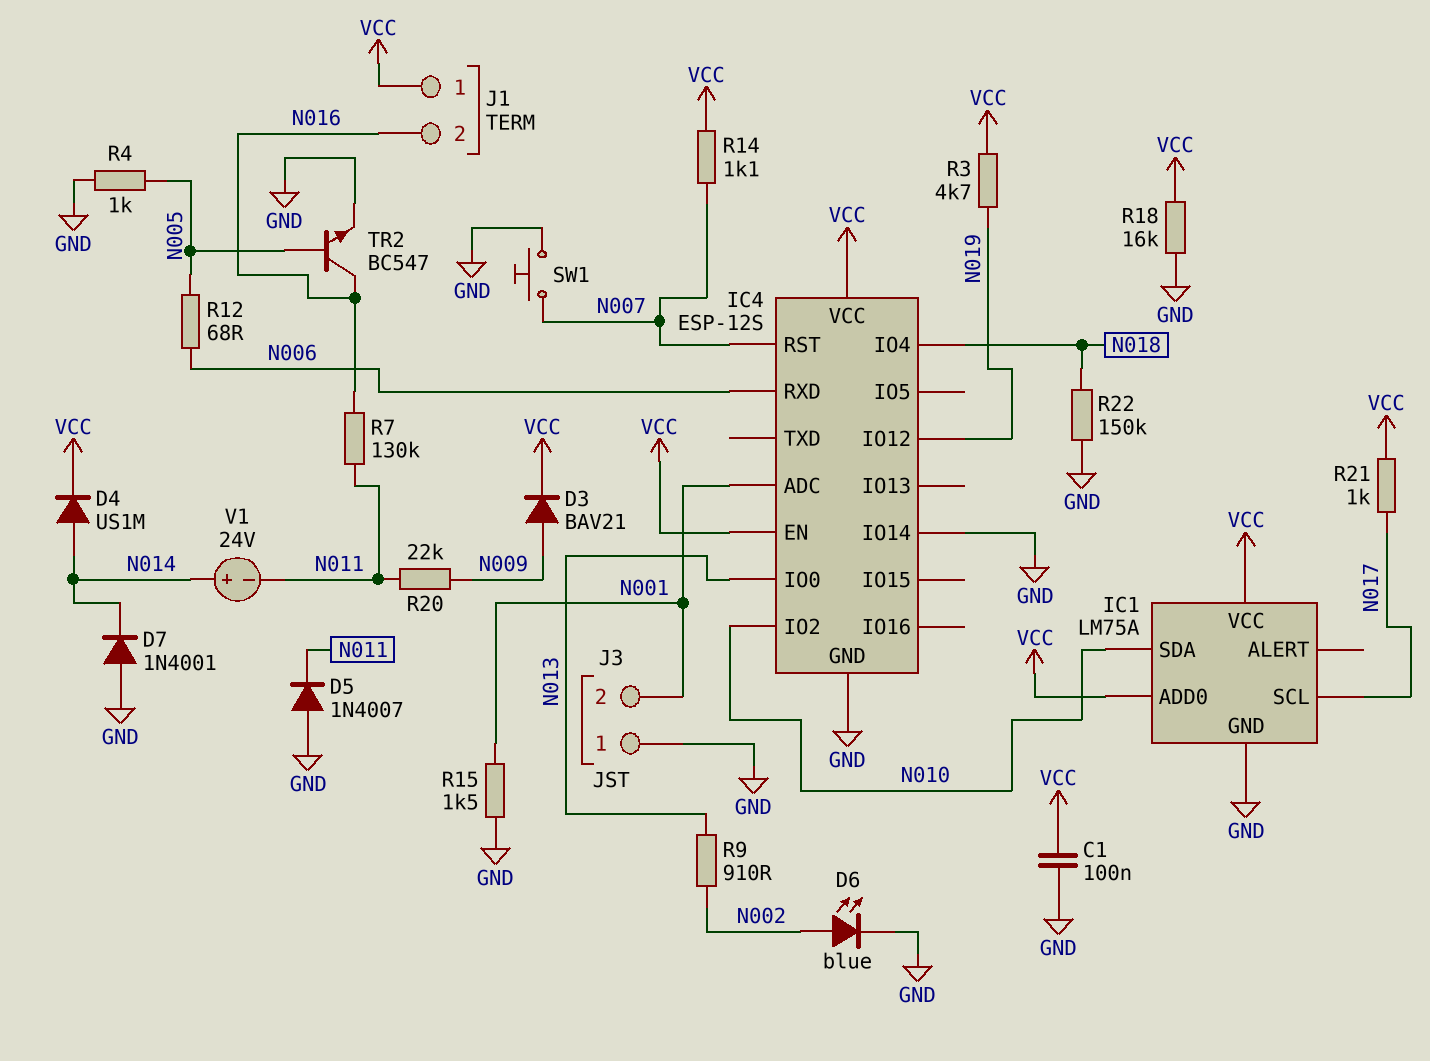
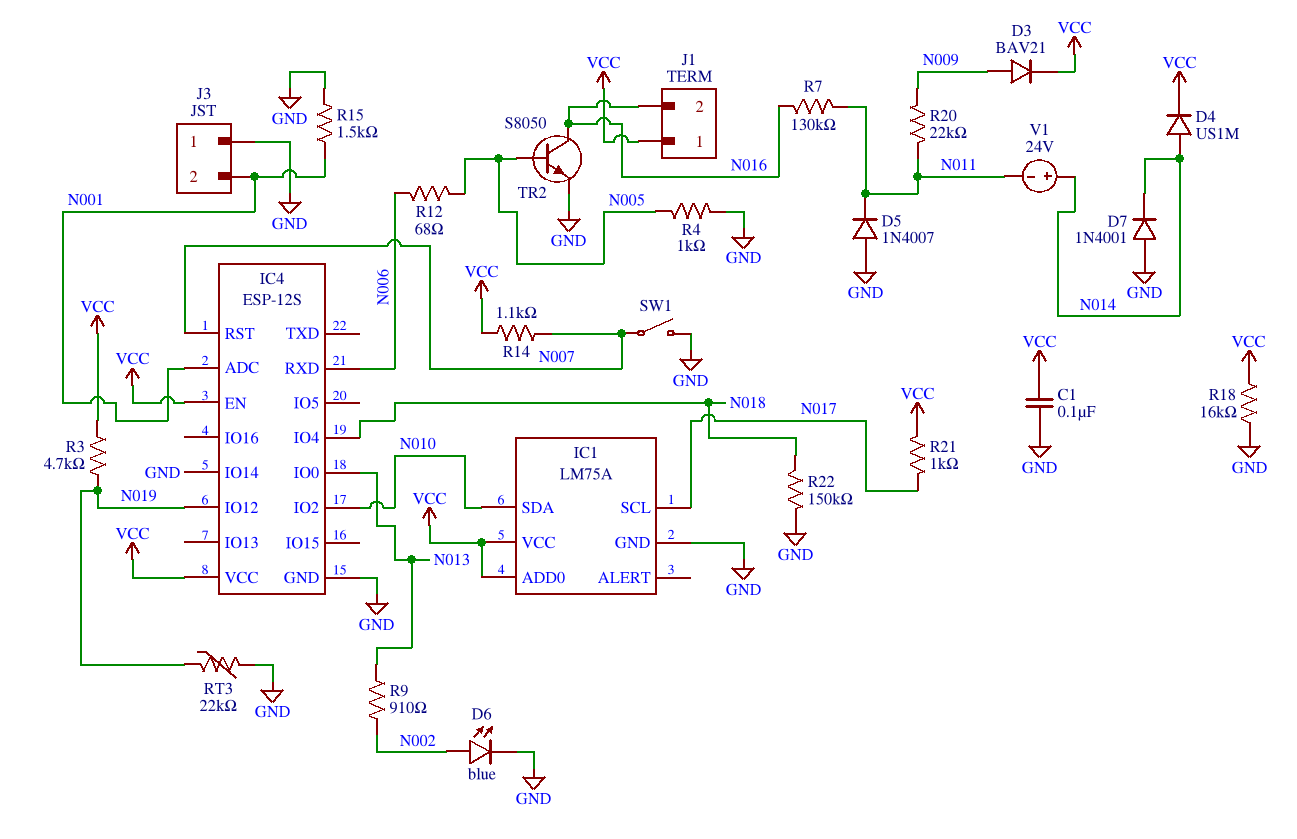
RT3: none -> 22k (GND, N019)
SW1: button (GND, N007) -> switch (GND, N007)
TR2: NPN BC547 (B N005, C N016, E GND) -> NPN S8050 (B N005, C N016, E GND)

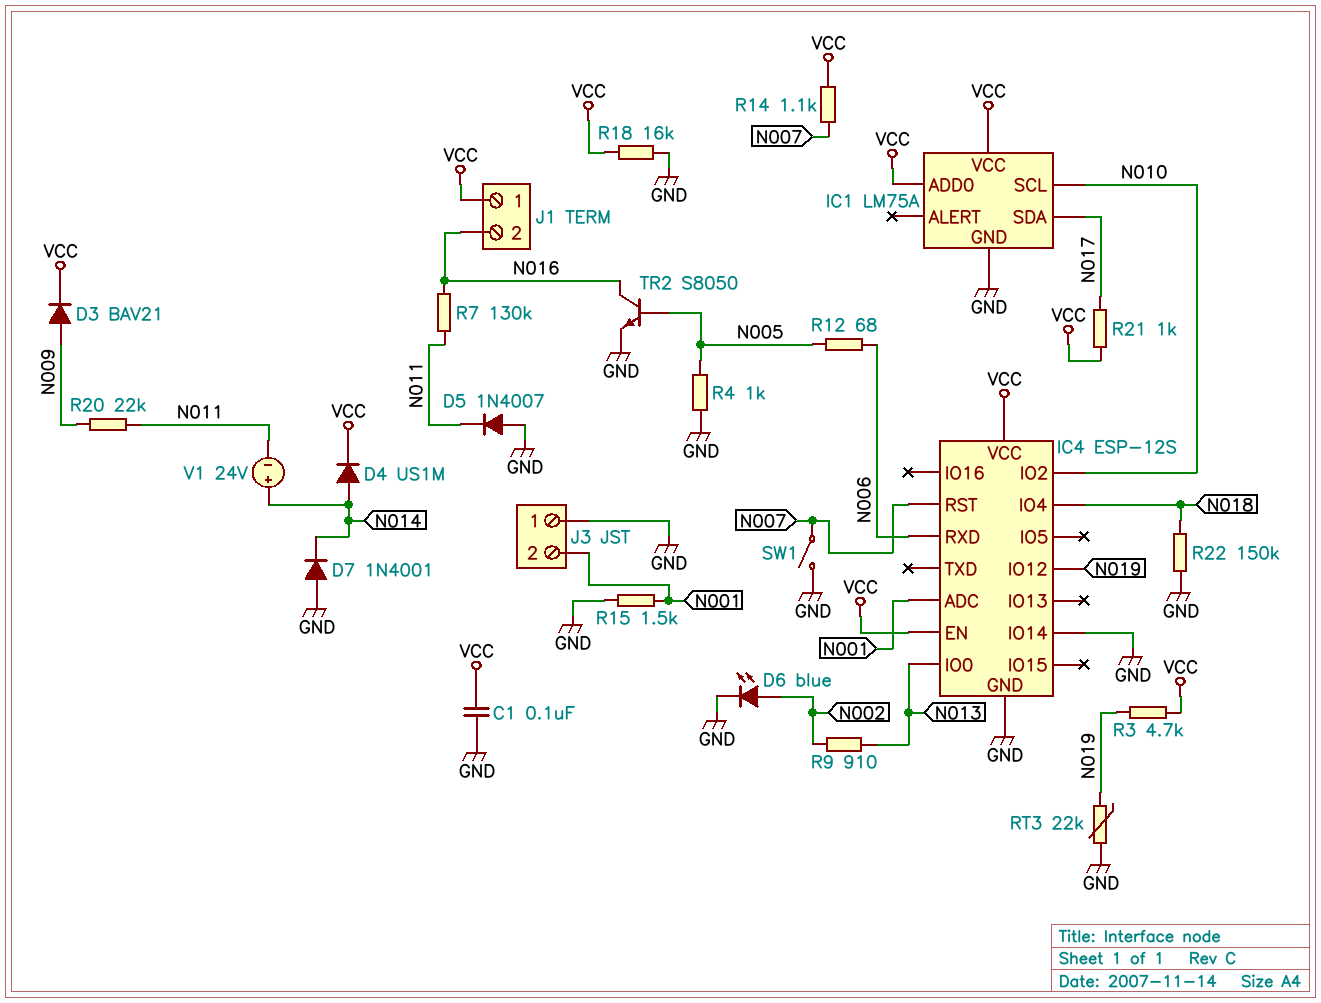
IC1 pin SCL: N017 -> N010
IC1 pin SDA: N010 -> N017

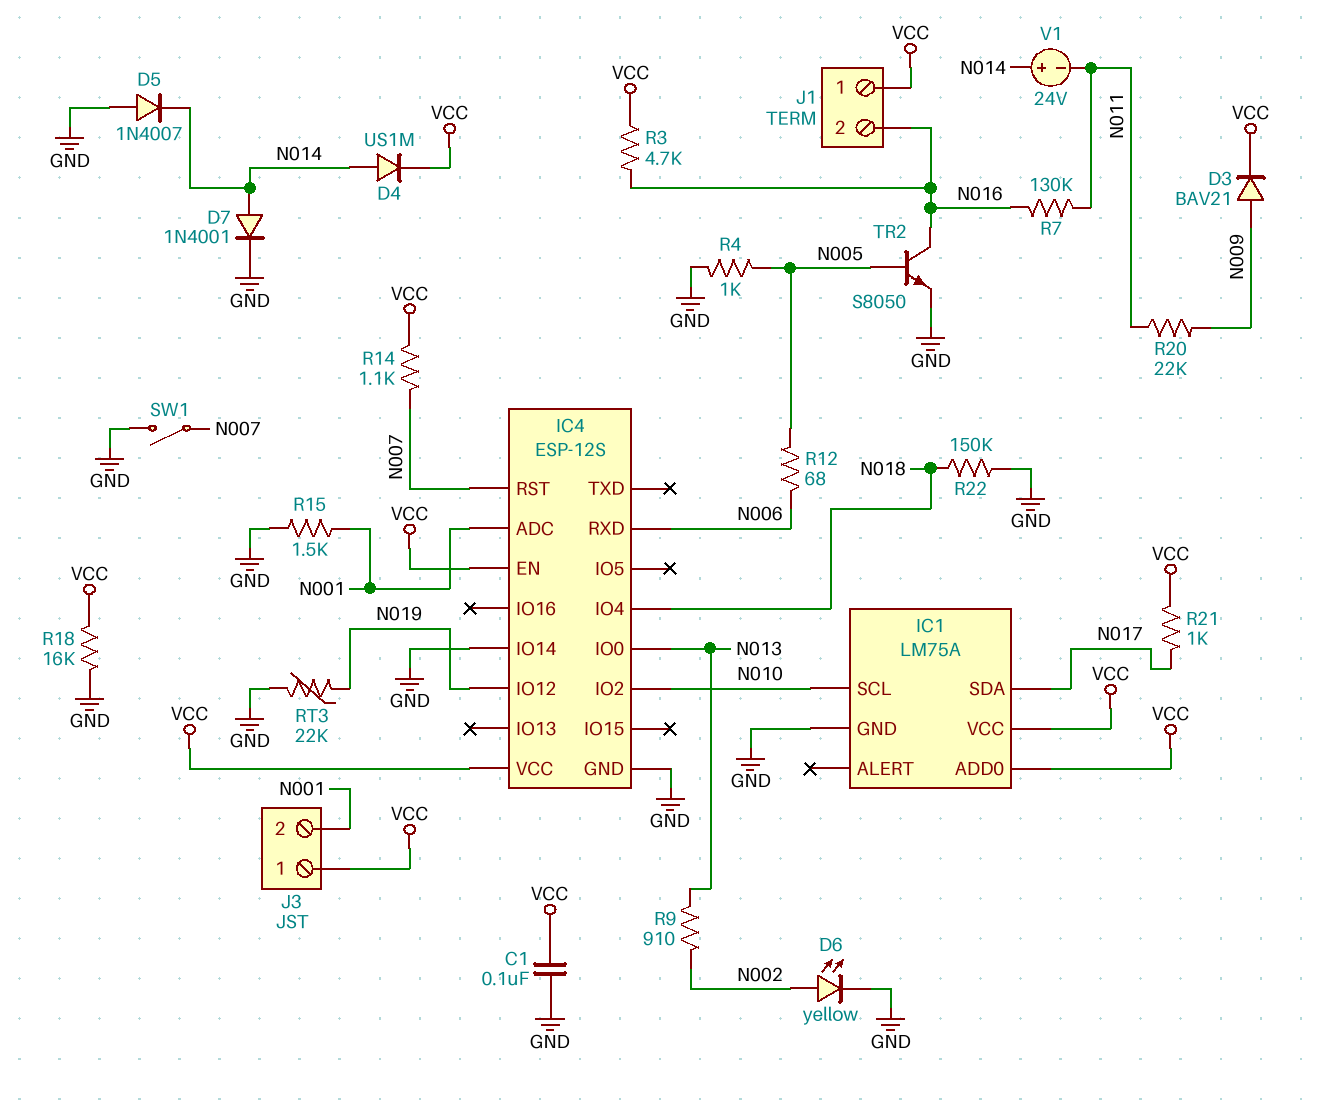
D5: diode 1N4007 (A GND, K N011) -> diode 1N4007 (A GND, K N014)
D6: LED blue (A N002, K GND) -> LED yellow (A N002, K GND)
D7: diode 1N4001 (A GND, K N014) -> diode 1N4001 (A N014, K GND)
J3 pin 1: GND -> VCC
R3: 4.7k (N019, VCC) -> 4.7k (N016, VCC)

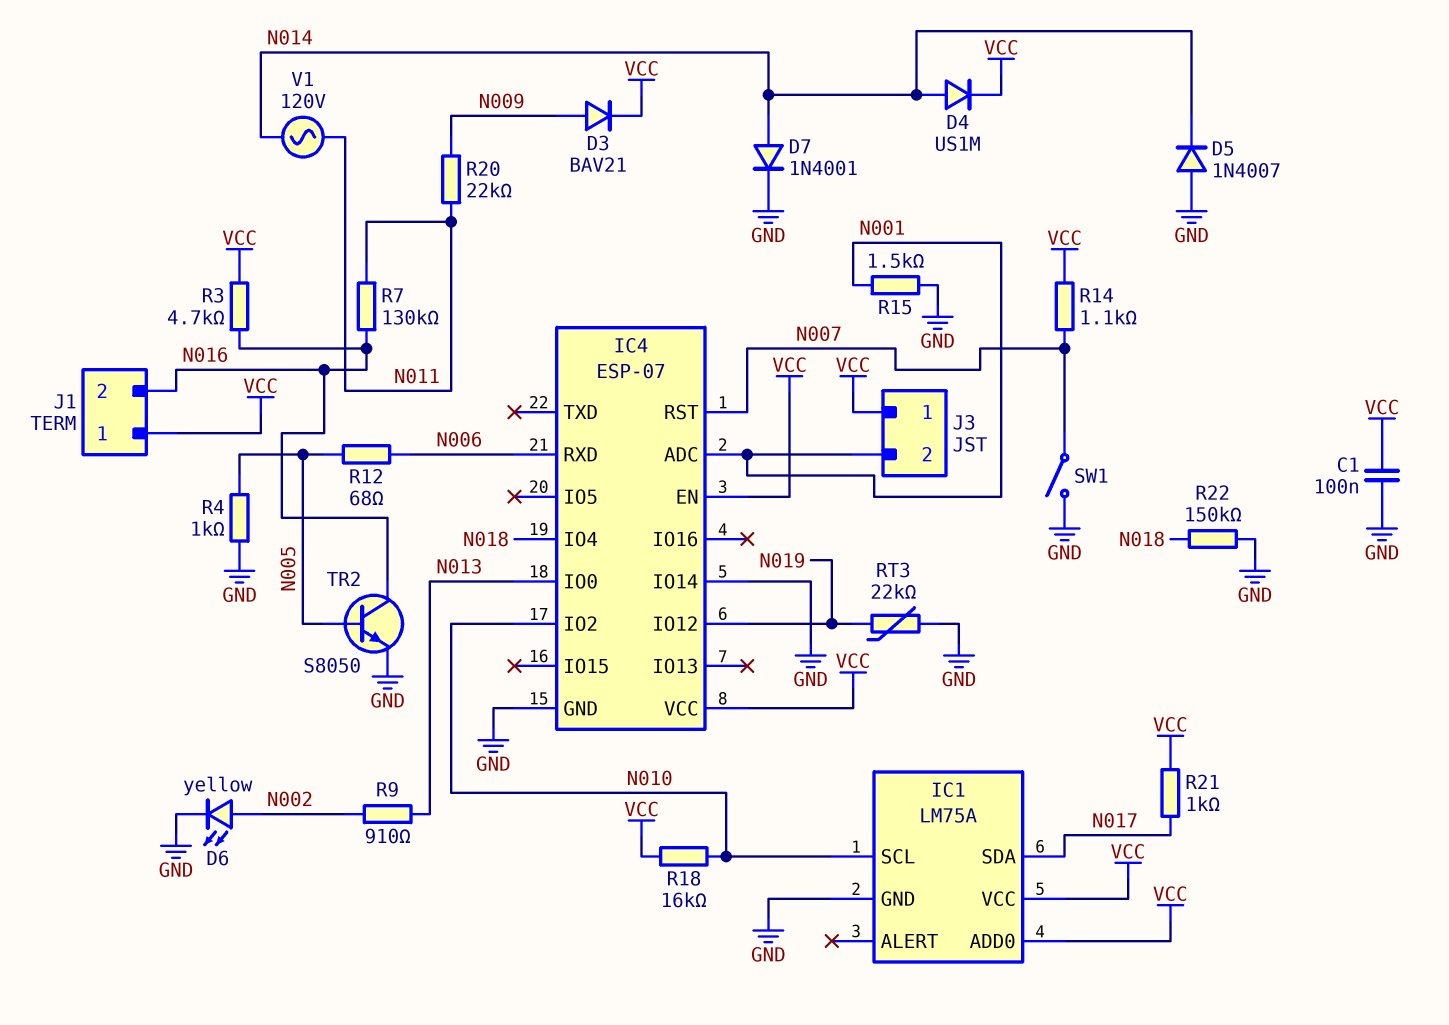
IC4: ESP-12S -> ESP-07
R18: 16k (GND, VCC) -> 16k (N010, VCC)
V1: 24V (plus N014, minus N011) -> AC 120V (N011, N014)

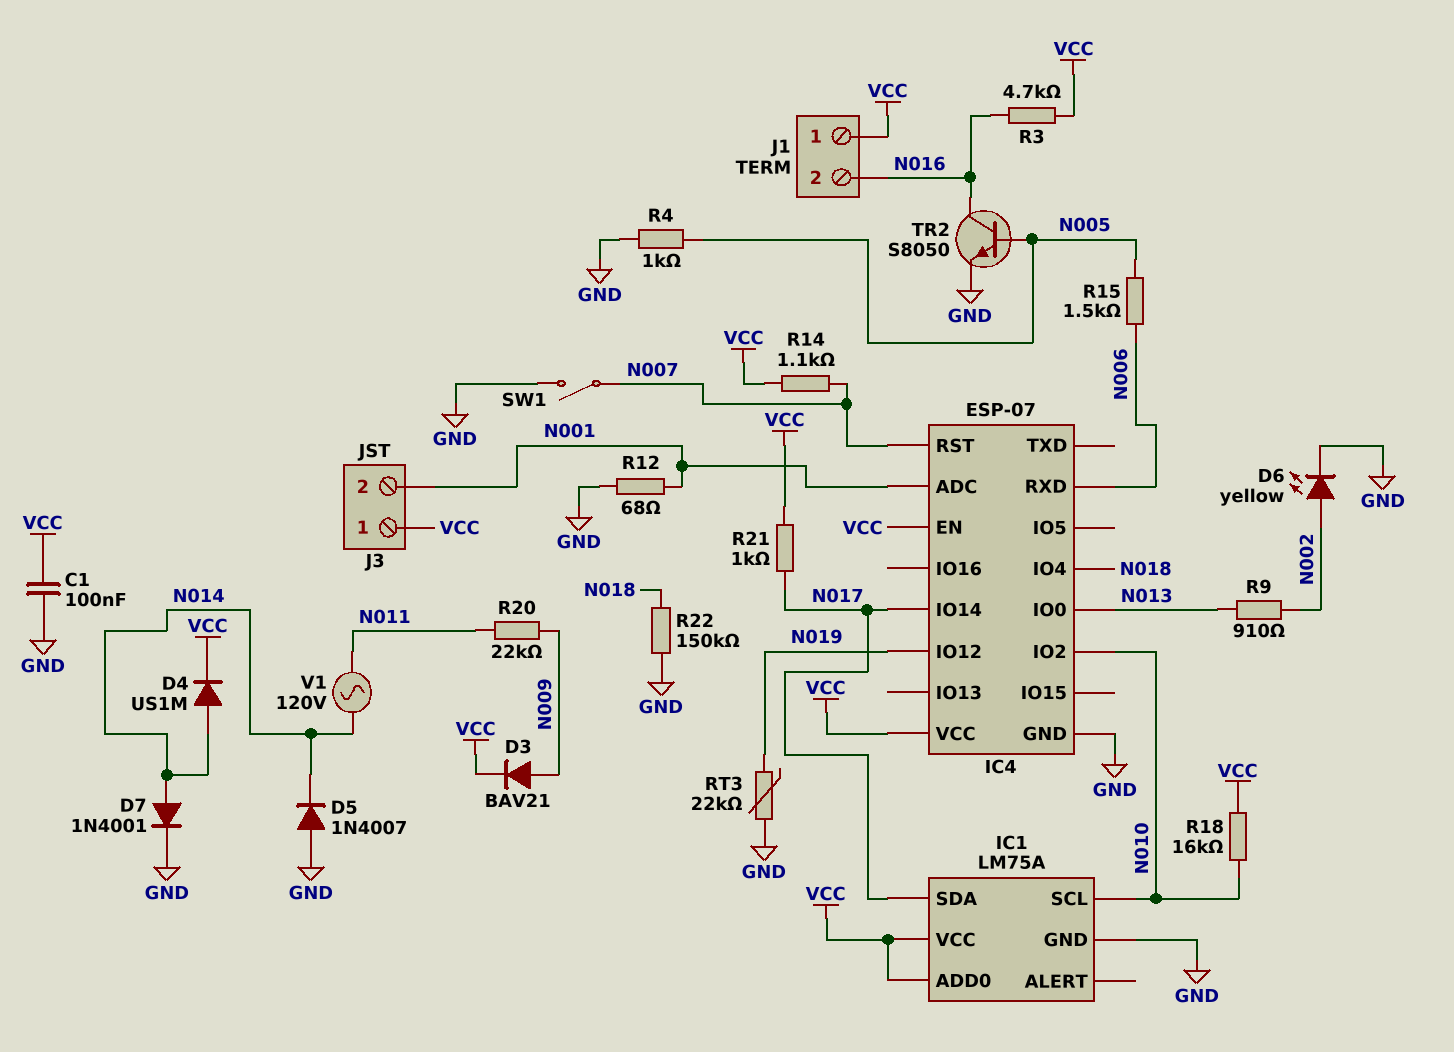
IC4 pin IO14: GND -> N017
R7: 130k (N011, N016) -> none
R12: 68 (N005, N006) -> 68 (GND, N001)
R15: 1.5k (GND, N001) -> 1.5k (N005, N006)

